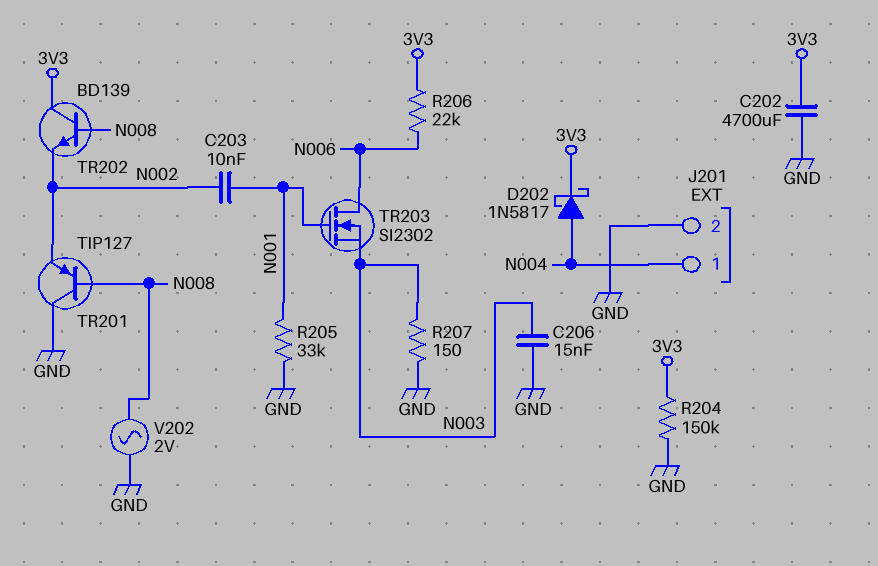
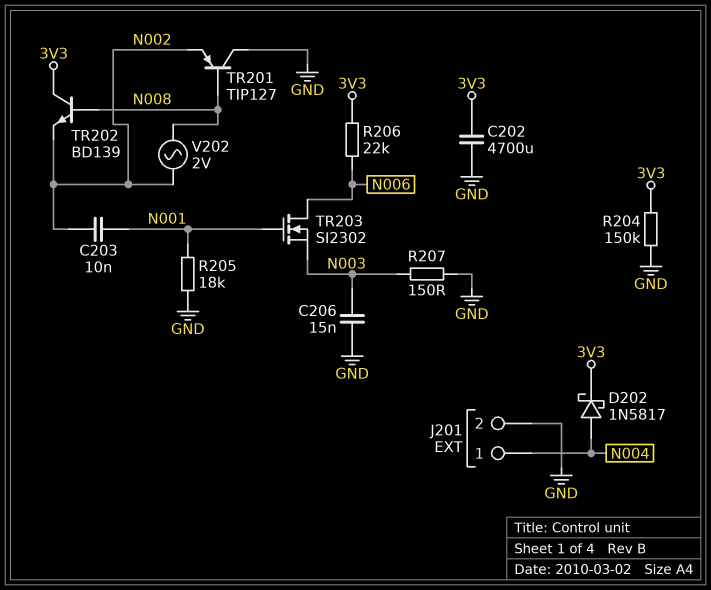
R205: 33k (GND, N001) -> 18k (GND, N001)
V202: AC 2V (GND, N008) -> AC 2V (N002, N008)

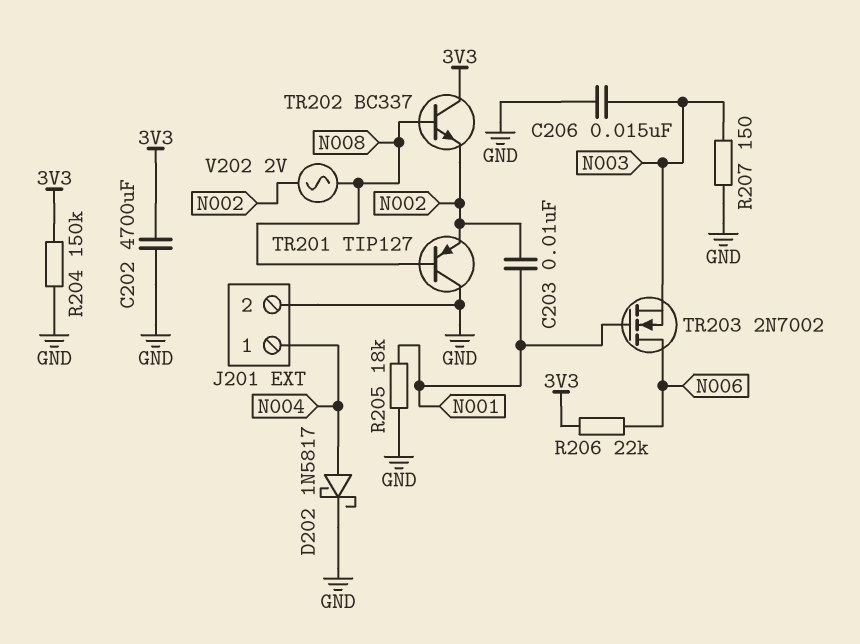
D202: schottky 1N5817 (A N004, K 3V3) -> schottky 1N5817 (A N004, K GND)
TR202: NPN BD139 (B N008, C 3V3, E N002) -> NPN BC337 (B N008, C 3V3, E N002)
TR203: NMOS SI2302 (G N001, D N006, S N003) -> NMOS 2N7002 (G N001, D N006, S N003)

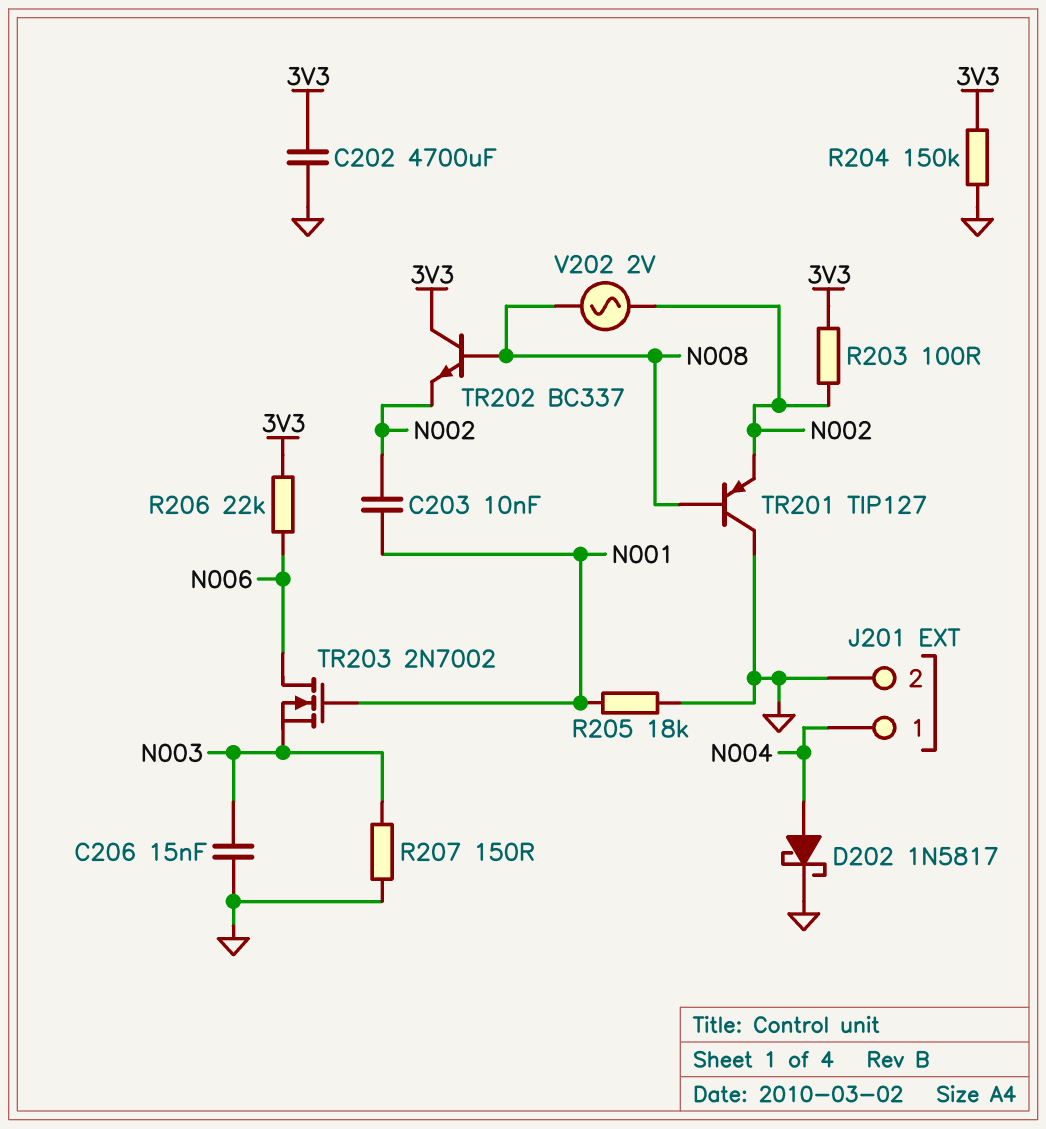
R203: none -> 100 (3V3, N002)

